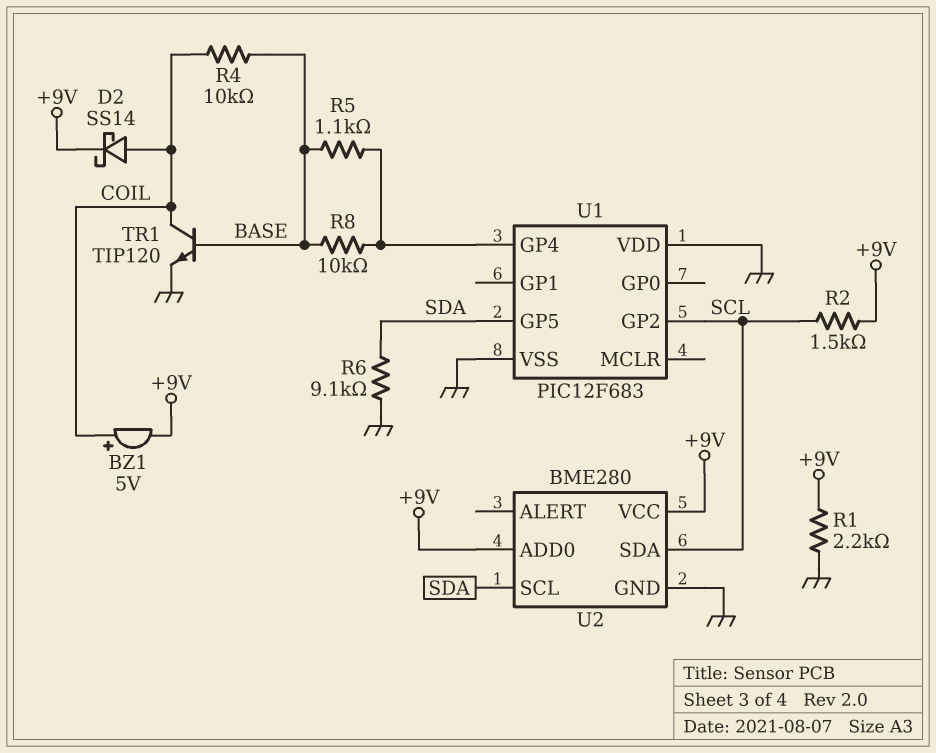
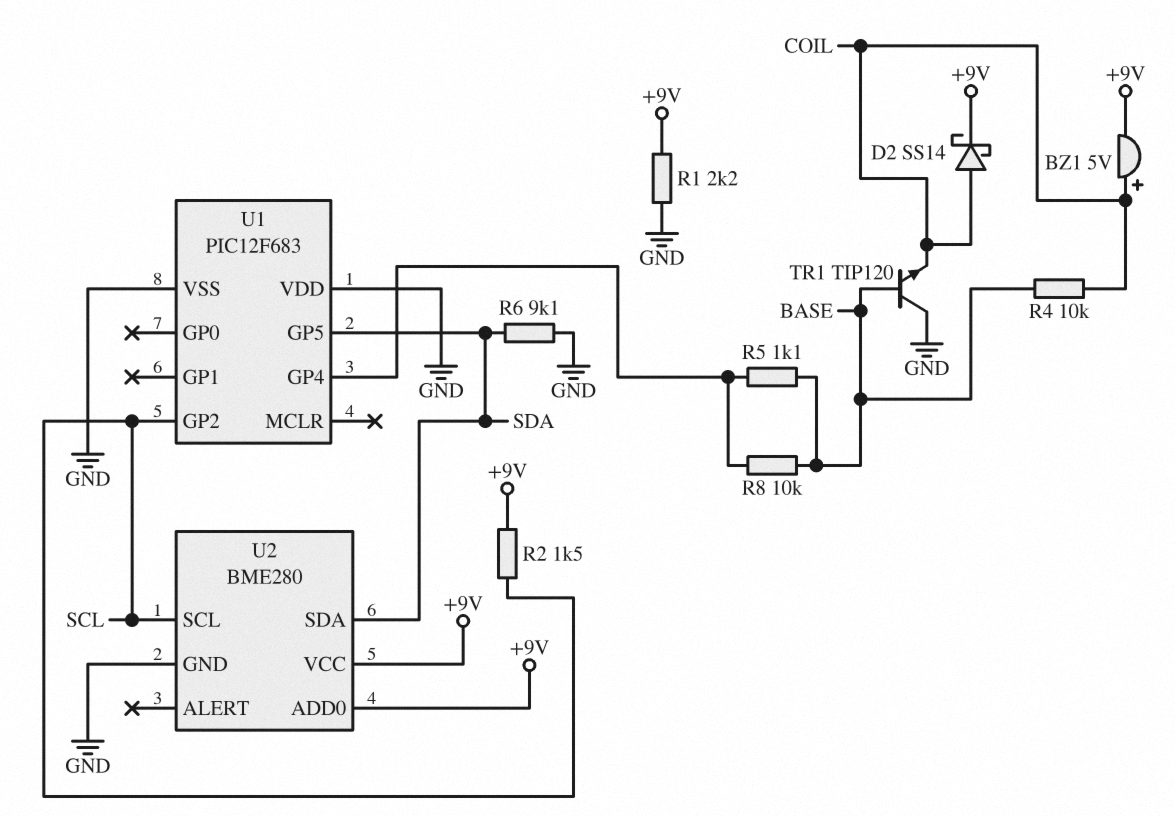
TR1: NPN TIP120 (B BASE, C COIL, E GND) -> NPN TIP120 (B BASE, C GND, E COIL)
U2 pin SCL: SDA -> SCL
U2 pin SDA: SCL -> SDA

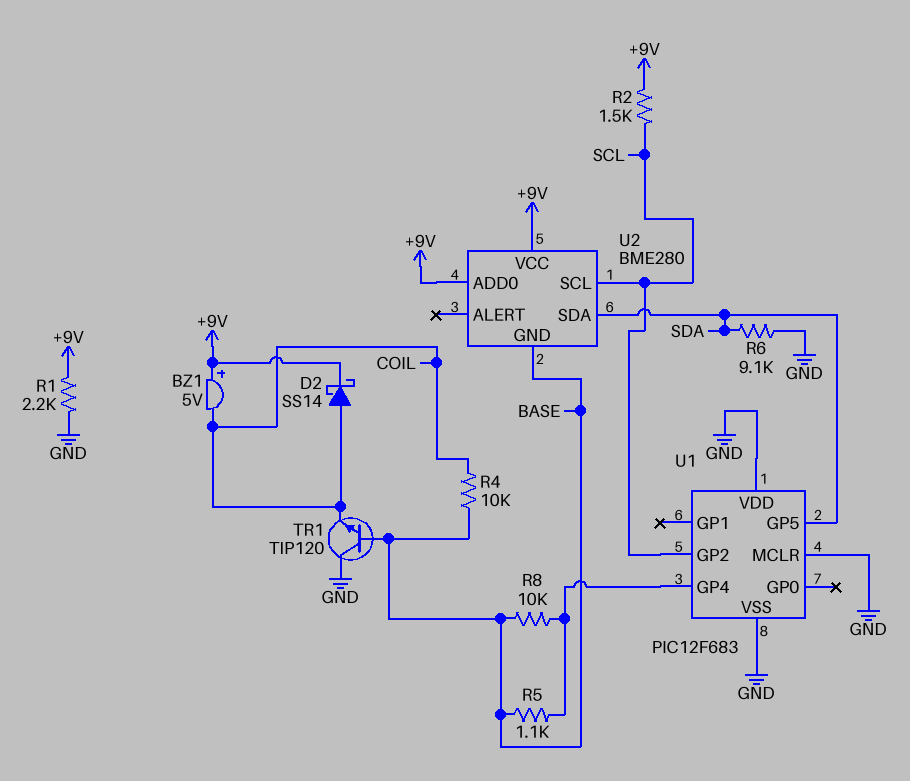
BZ1: buzzer 5V (plus COIL, minus +9V) -> buzzer 5V (plus +9V, minus COIL)
U1 pin MCLR: none -> GND
U2 pin GND: GND -> BASE

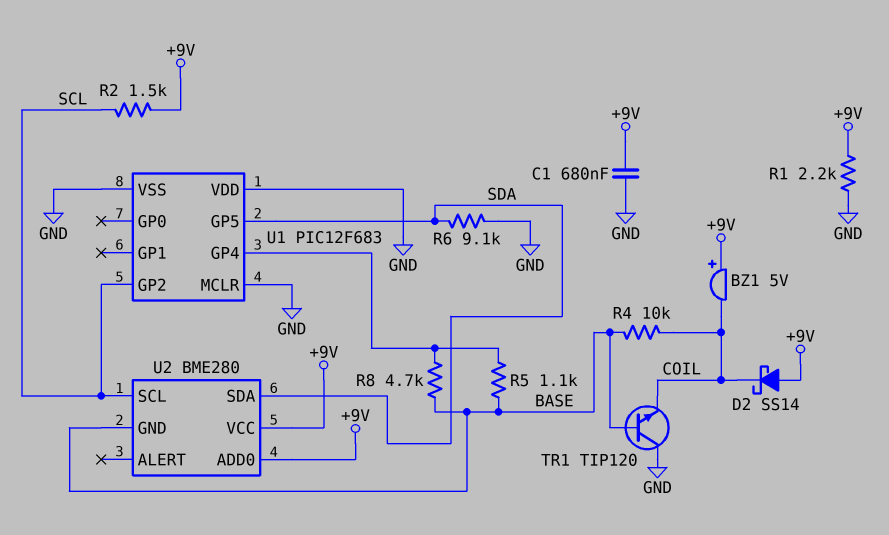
C1: none -> 680nF (+9V, GND)
D2: schottky SS14 (A COIL, K +9V) -> schottky SS14 (A +9V, K COIL)
R8: 10k (BASE, U1/GP4) -> 4.7k (BASE, U1/GP4)

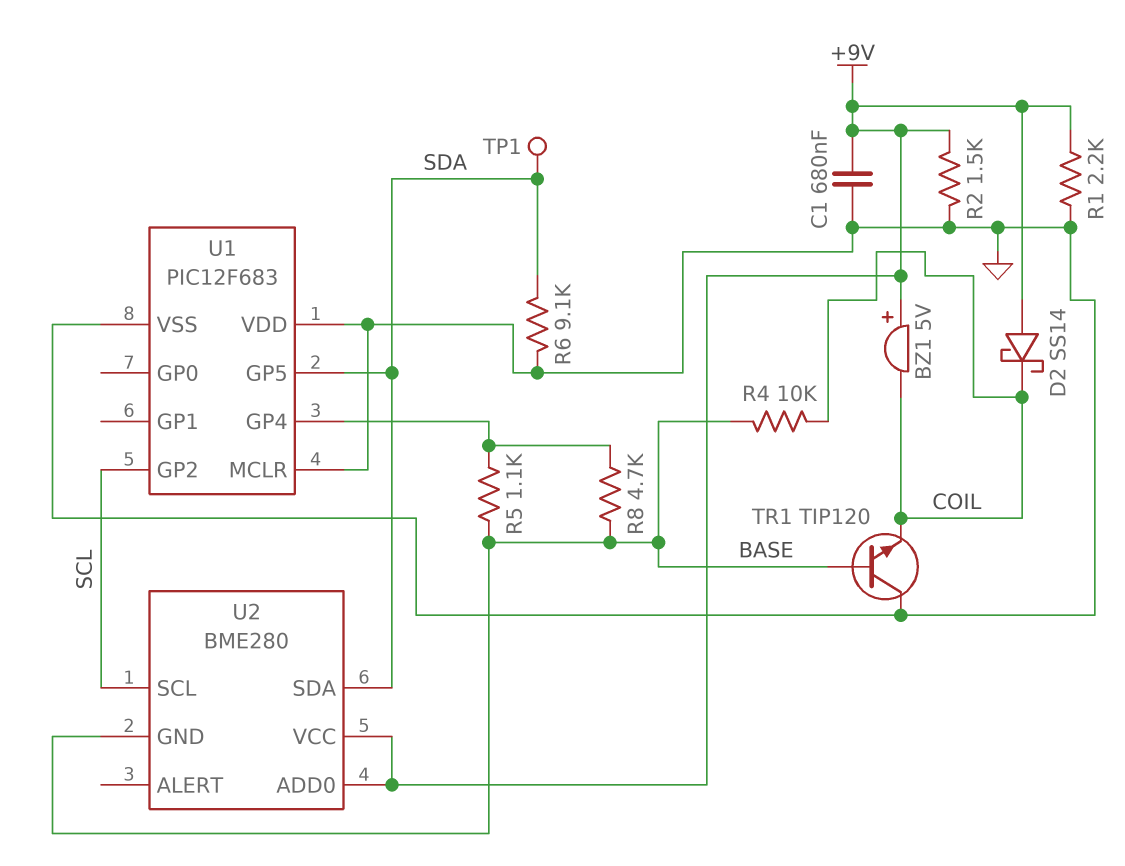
R2: 1.5k (+9V, SCL) -> 1.5k (+9V, GND)
TP1: none -> test point (SDA)

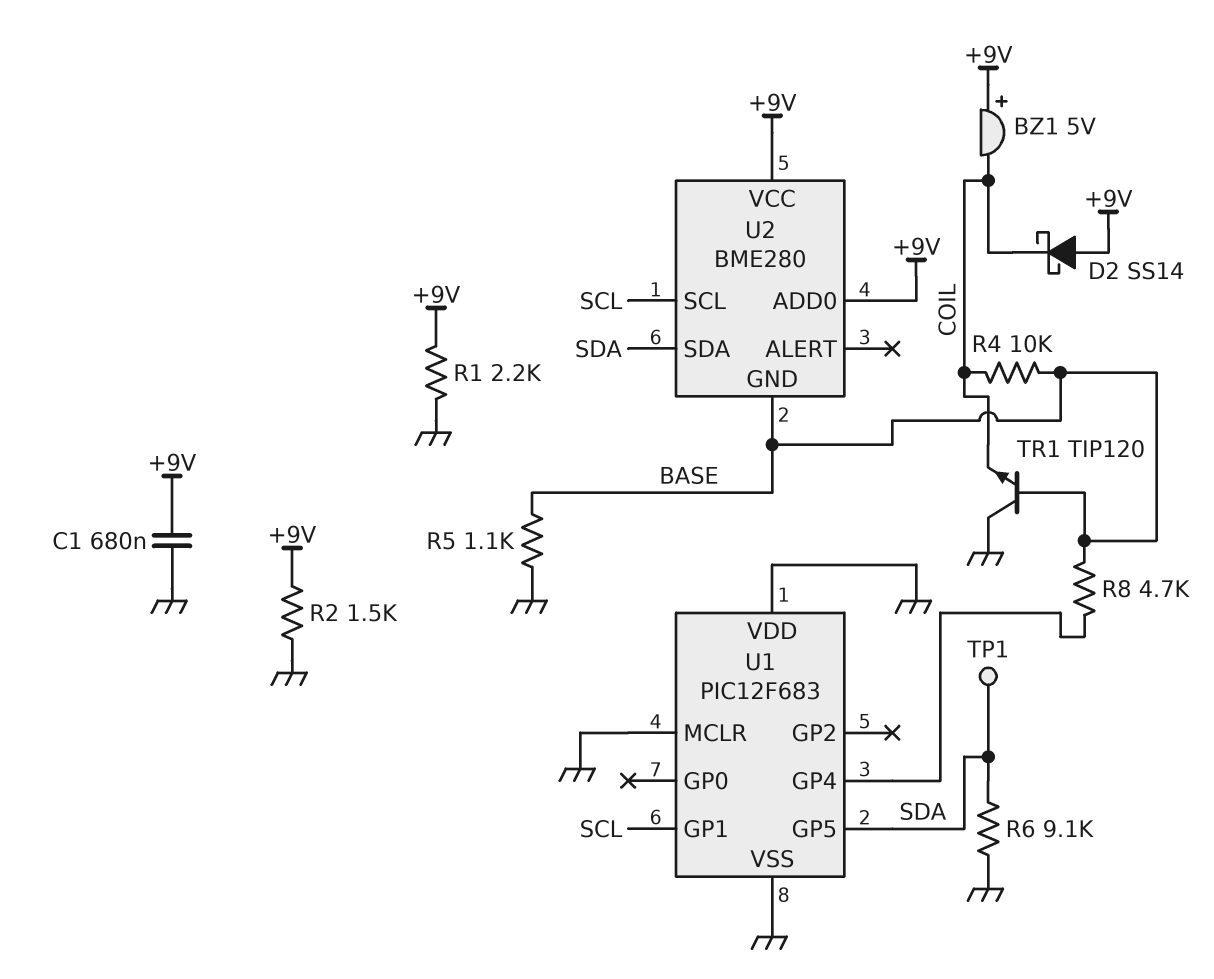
R5: 1.1k (BASE, U1/GP4) -> 1.1k (BASE, GND)
U1 pin GP1: none -> SCL
U1 pin GP2: SCL -> none

